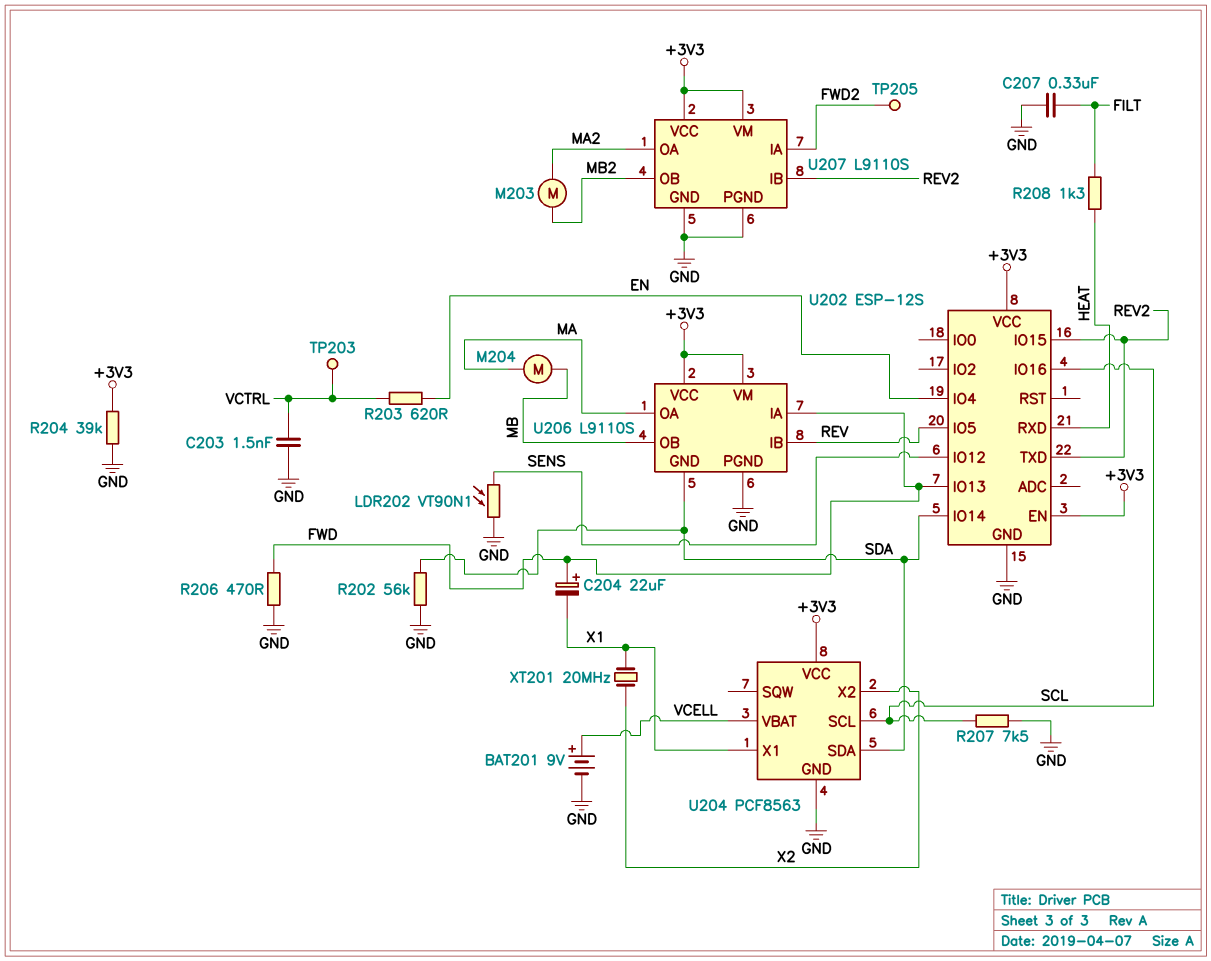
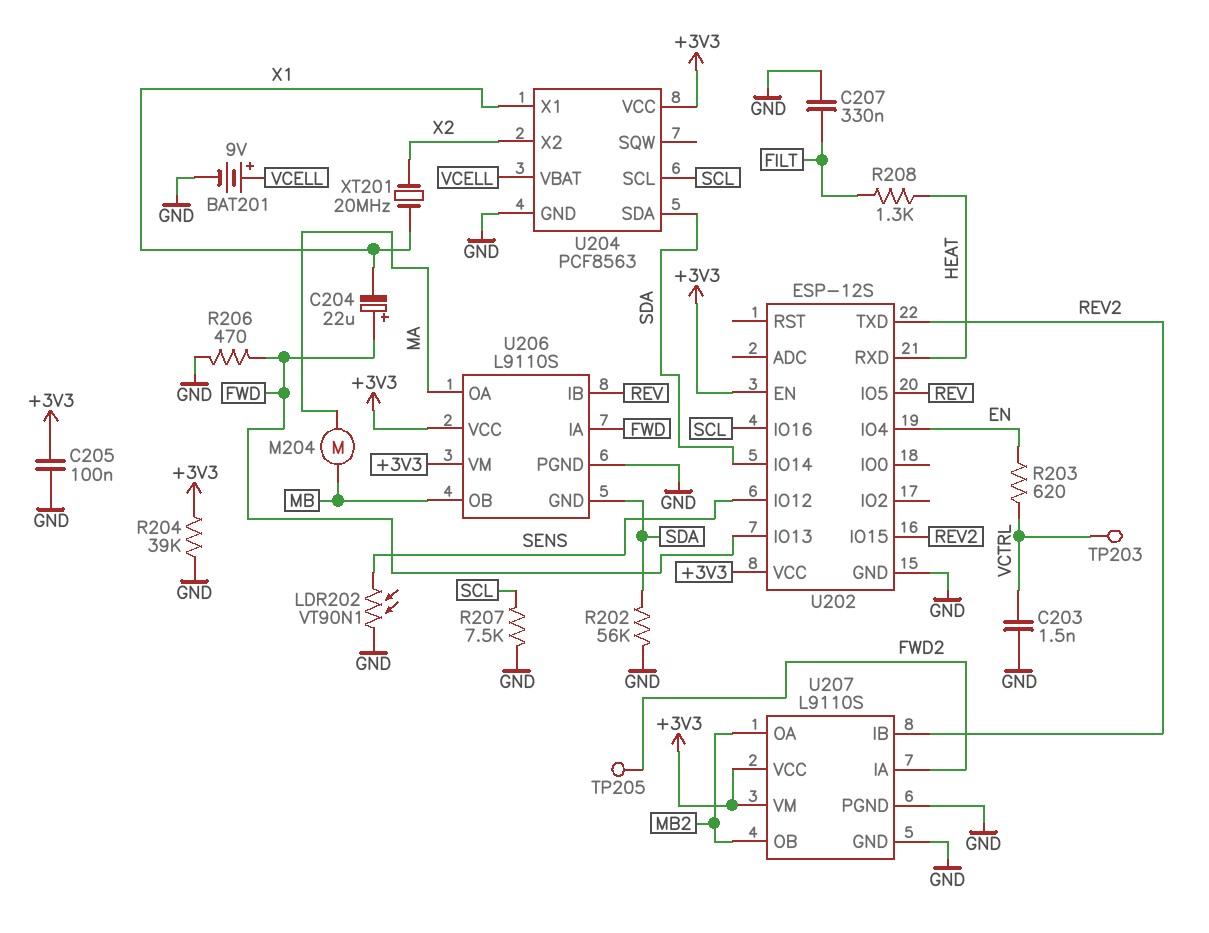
C205: none -> 100nF (+3V3, GND)
M203: motor (MA2, MB2) -> none
U207 pin OA: MA2 -> MB2

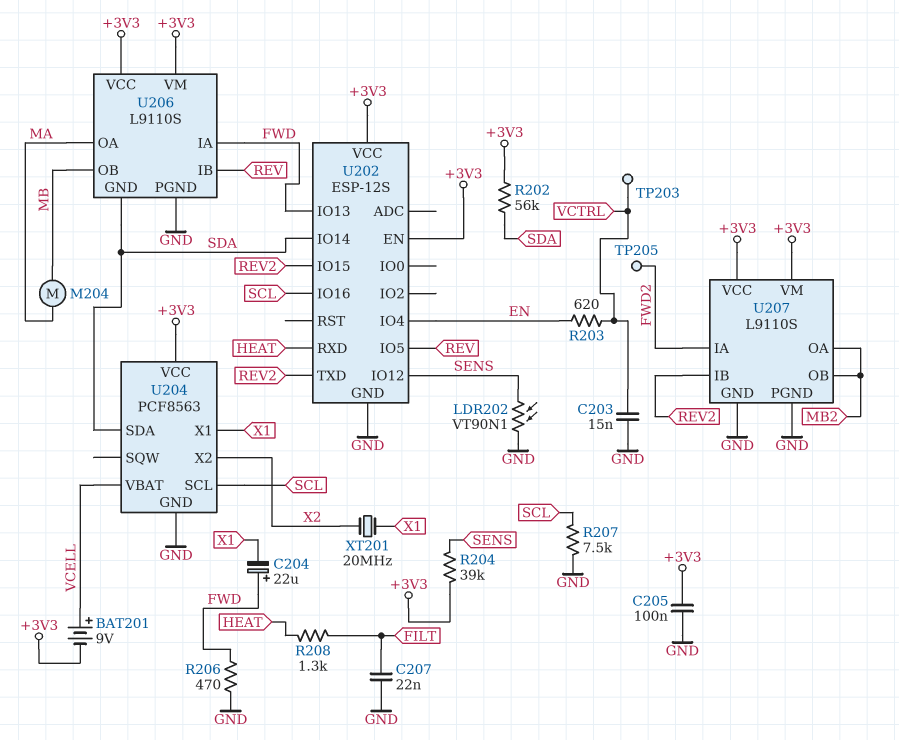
BAT201: 9V (plus VCELL, minus GND) -> 9V (plus VCELL, minus +3V3)
C203: 1.5nF (GND, VCTRL) -> 15nF (GND, VCTRL)
C207: 330nF (FILT, GND) -> 22nF (FILT, GND)
R202: 56k (GND, SDA) -> 56k (+3V3, SDA)
R204: 39k (+3V3, GND) -> 39k (+3V3, SENS)

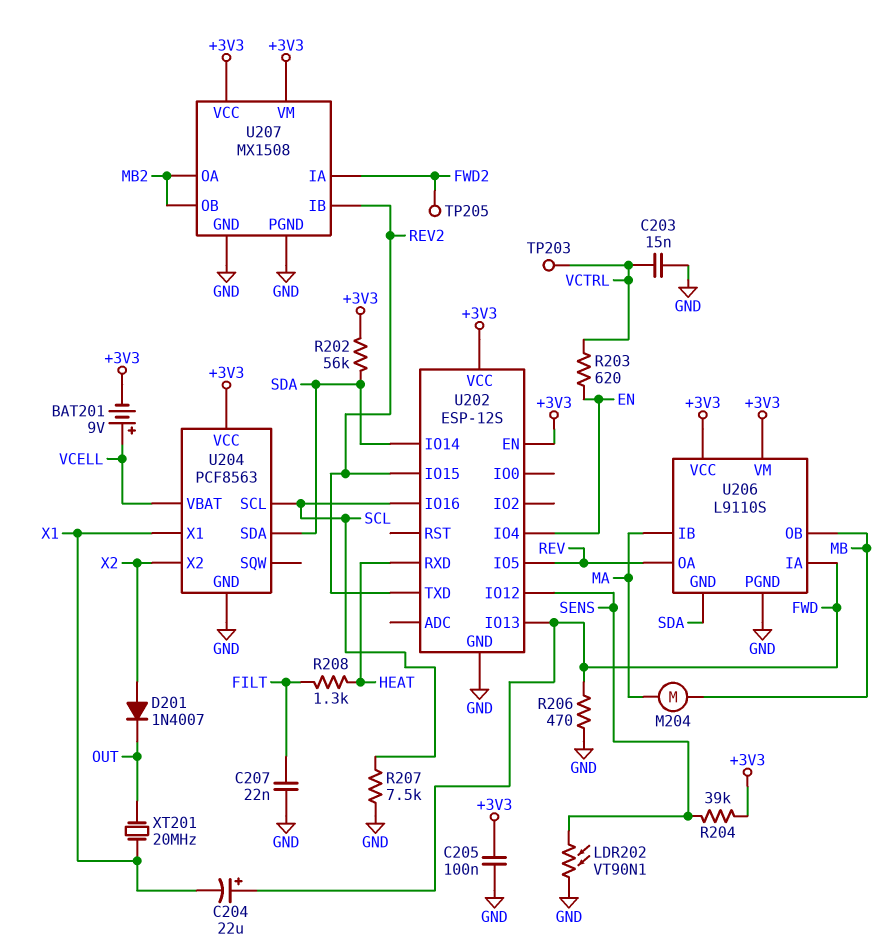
D201: none -> diode 1N4007 (A X2, K OUT)
U206 pin IB: REV -> MA
U206 pin OA: MA -> REV
U207: L9110S -> MX1508
XT201: 20MHz (X1, X2) -> 20MHz (OUT, X1)

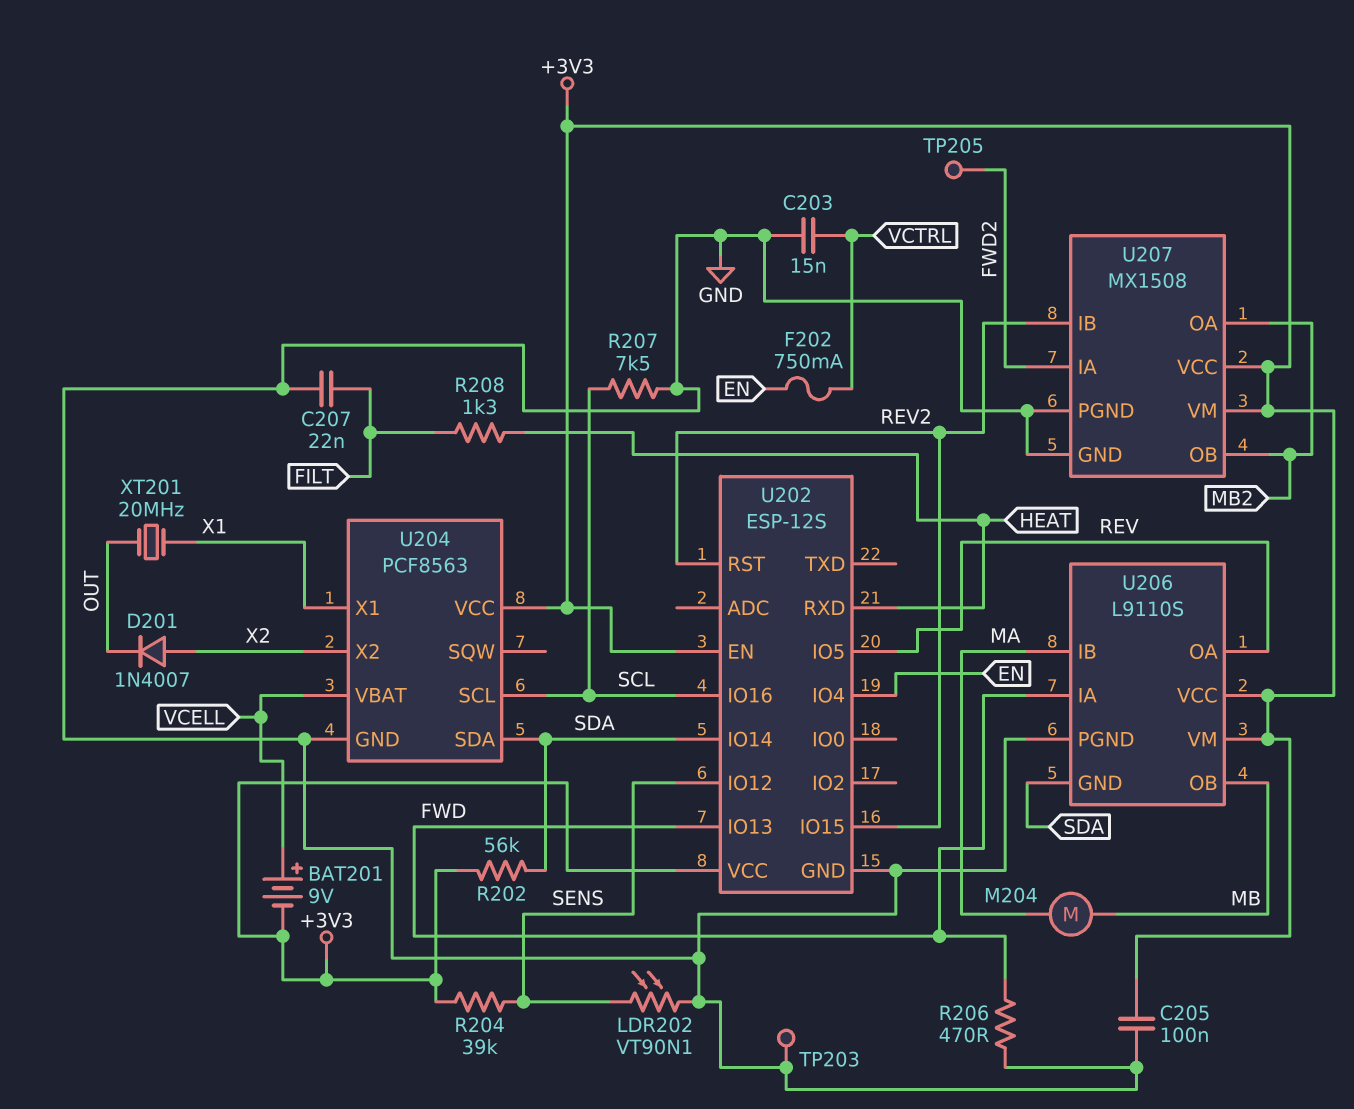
C204: 22uF (plus FWD, minus X1) -> none
F202: none -> 750mA (EN, VCTRL)
R203: 620 (EN, VCTRL) -> none
TP203: test point (VCTRL) -> test point (GND)
U202 pin RST: none -> REV2
U202 pin TXD: REV2 -> none

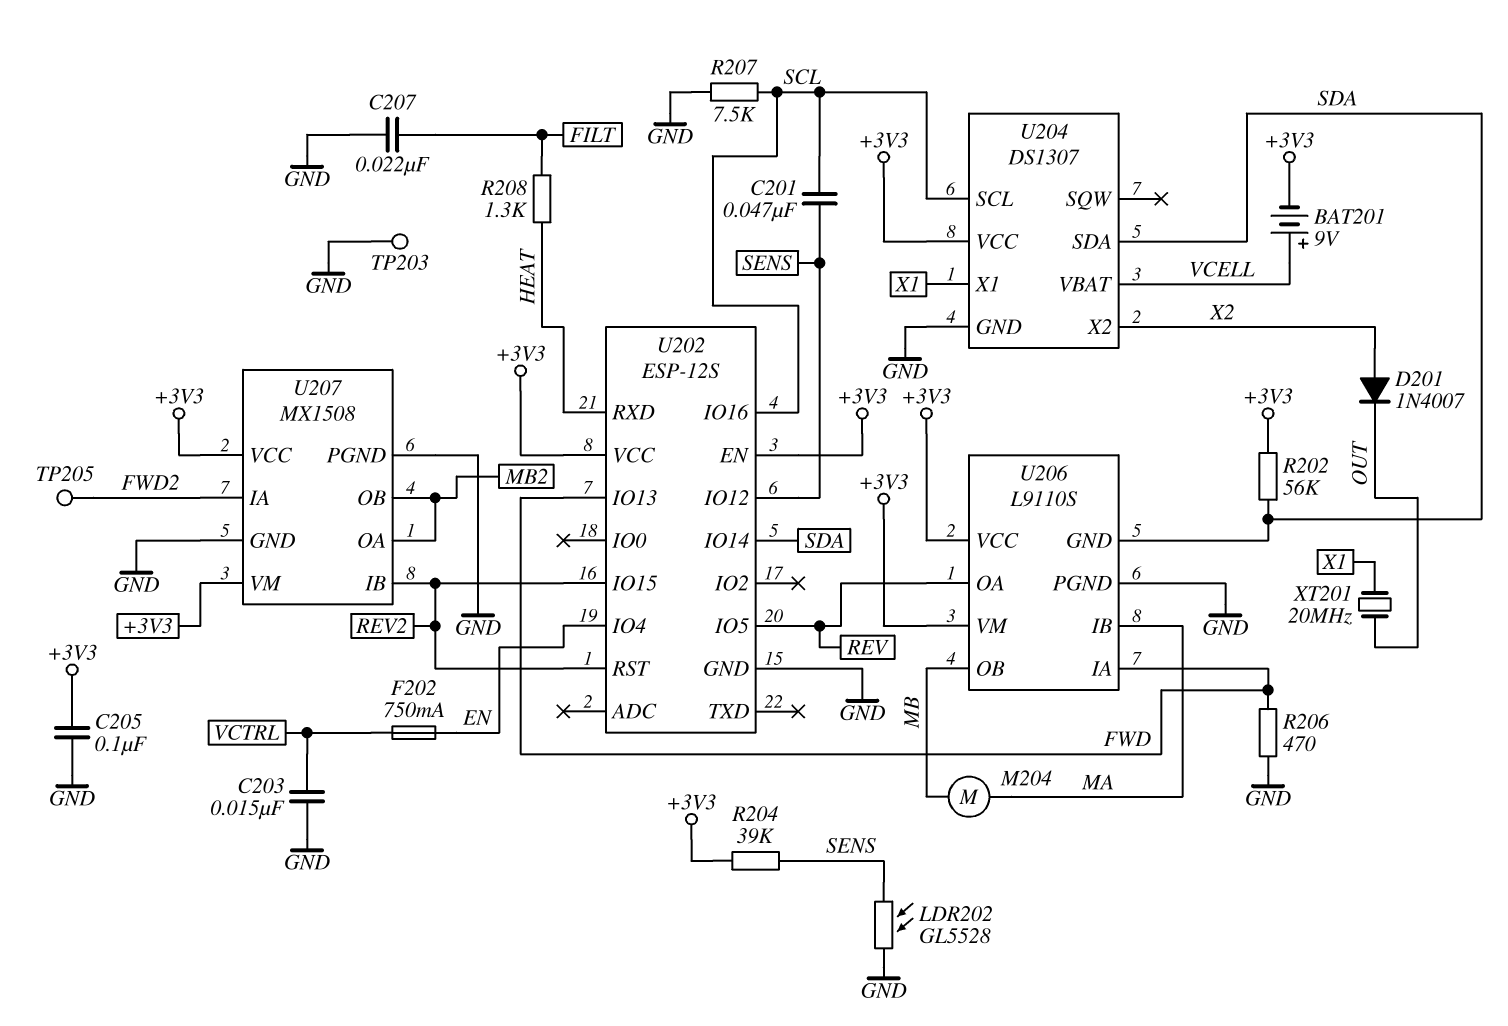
C201: none -> 47nF (SCL, SENS)
LDR202: VT90N1 (GND, SENS) -> GL5528 (GND, SENS)
U204: PCF8563 -> DS1307

